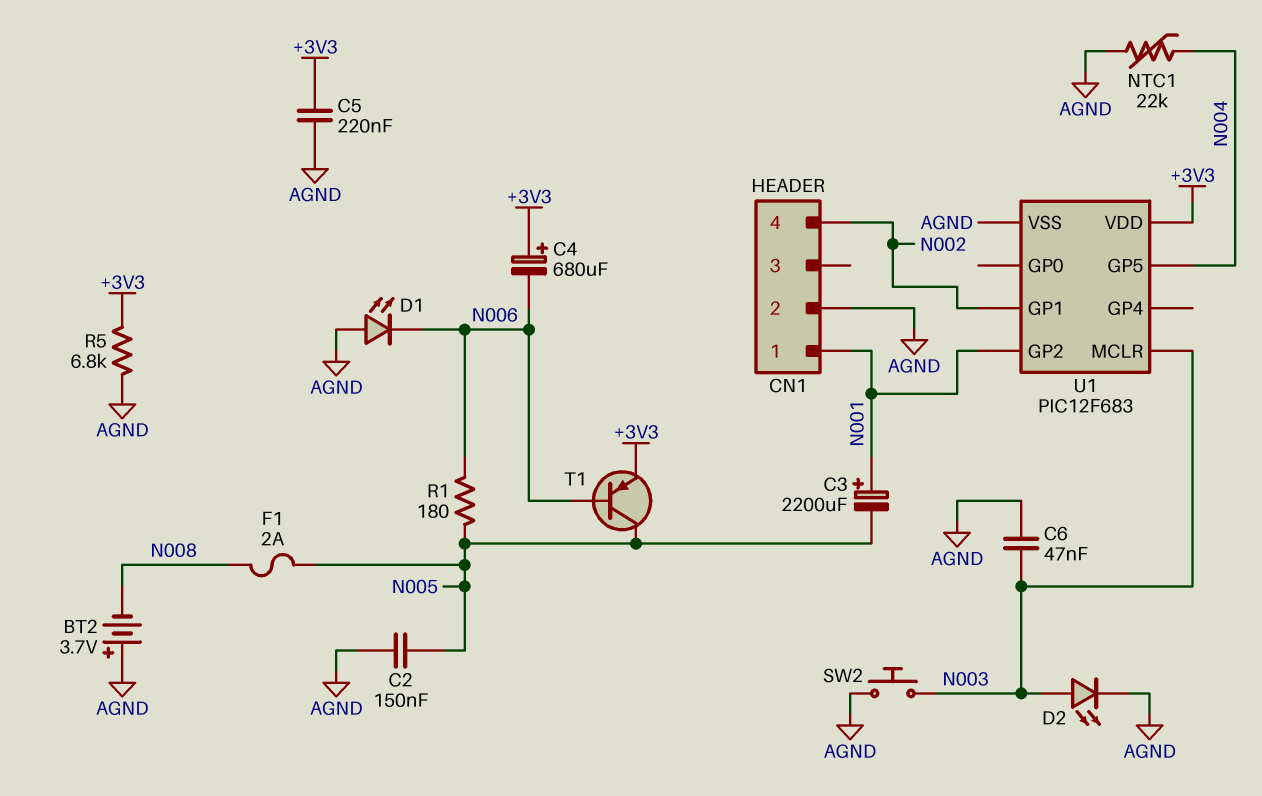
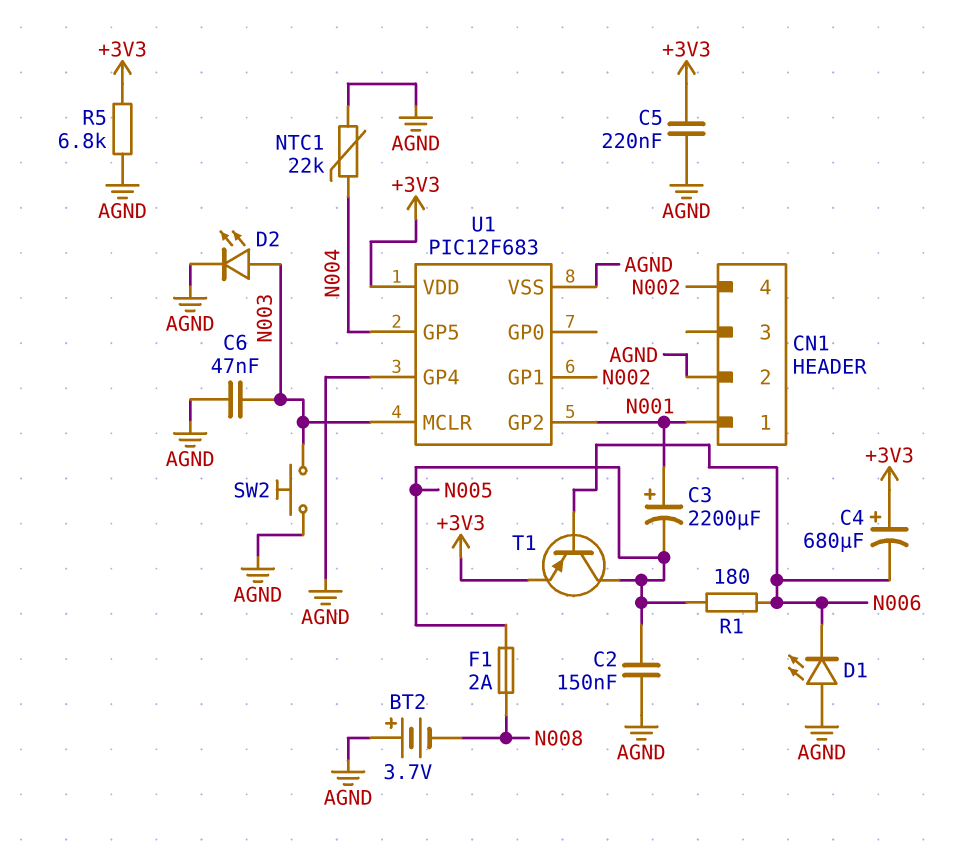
U1 pin GP4: none -> AGND

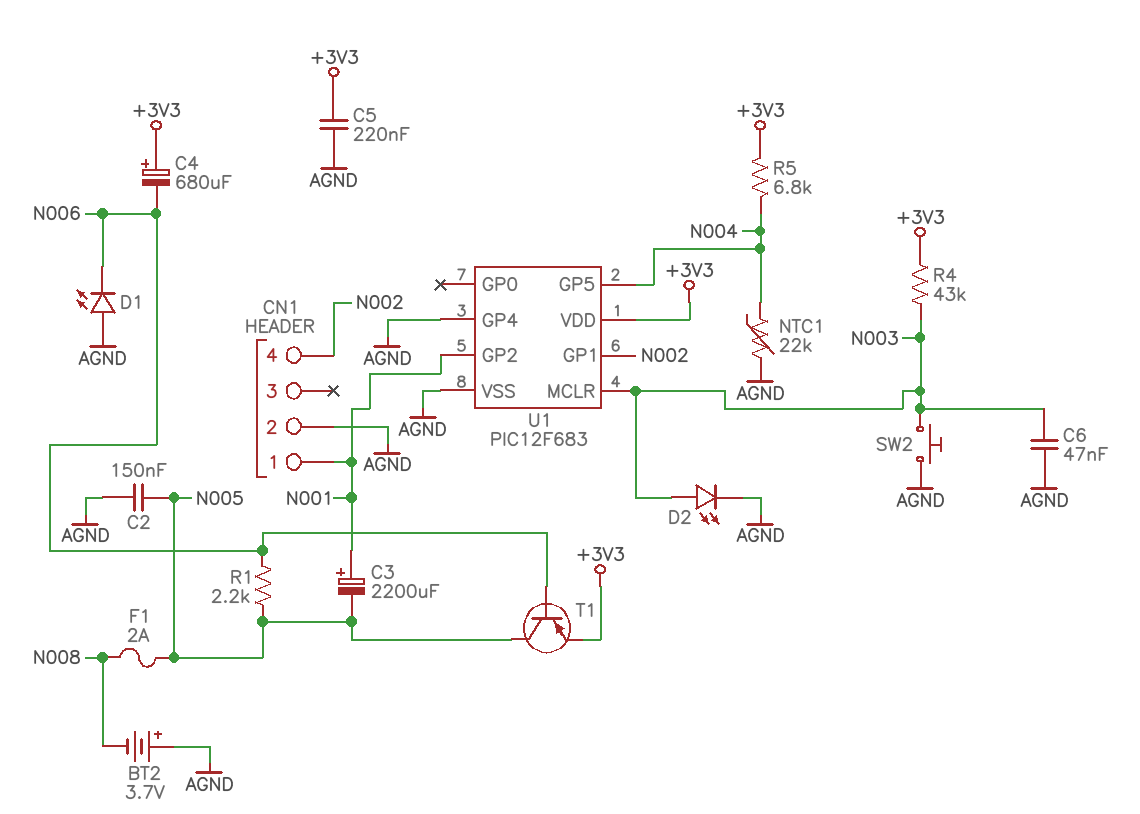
R1: 180 (N005, N006) -> 2.2k (N005, N006)
R4: none -> 43k (+3V3, N003)
R5: 6.8k (+3V3, AGND) -> 6.8k (+3V3, N004)

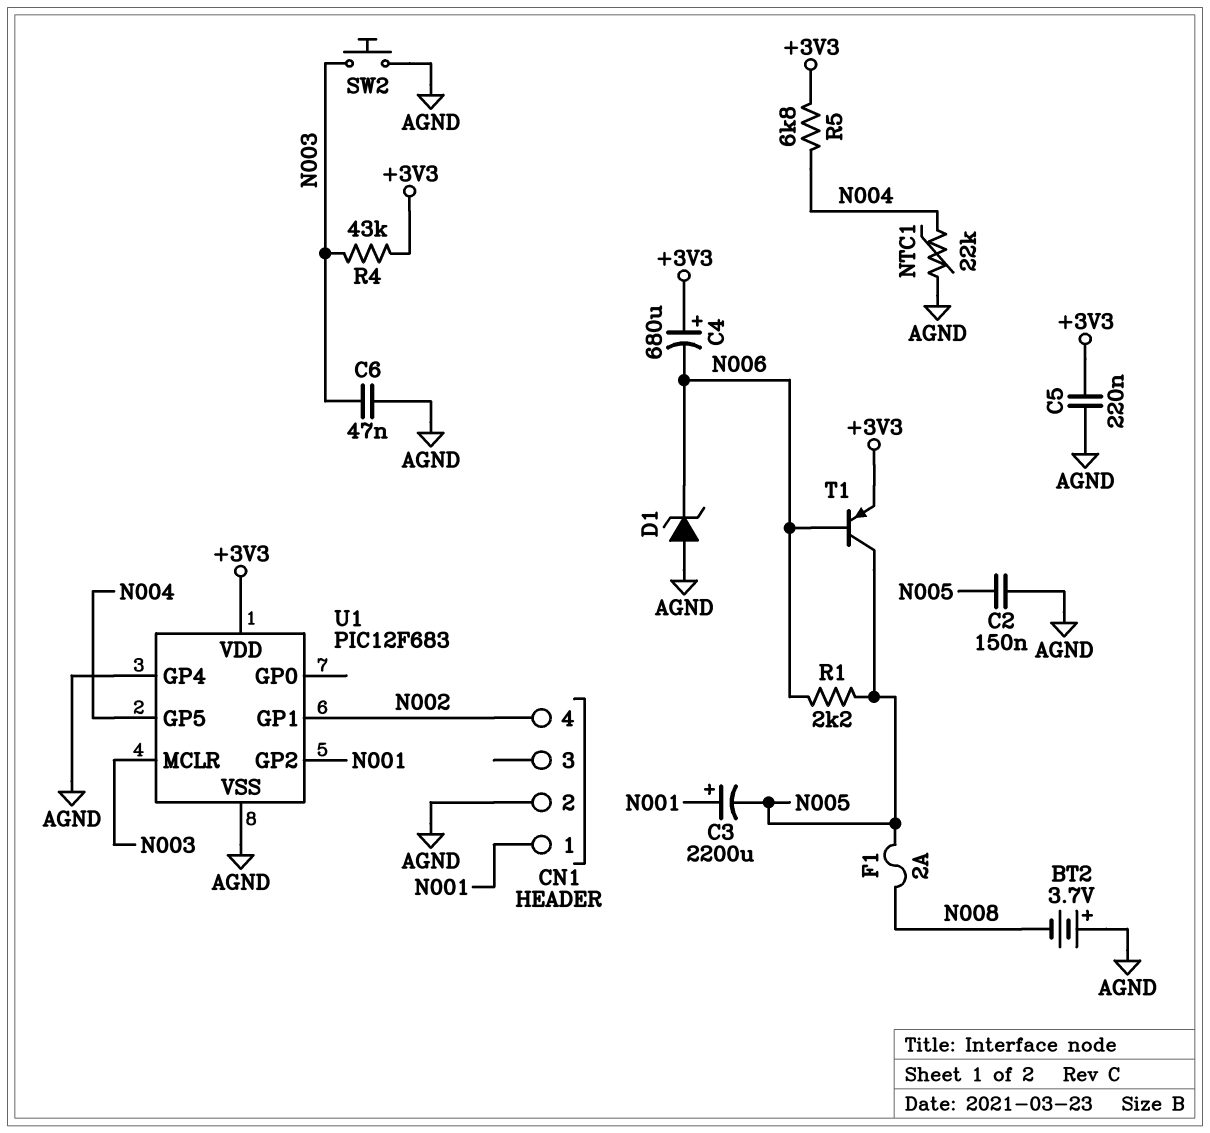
D1: LED (A AGND, K N006) -> zener (A AGND, K N006)
D2: LED (A N003, K AGND) -> none

